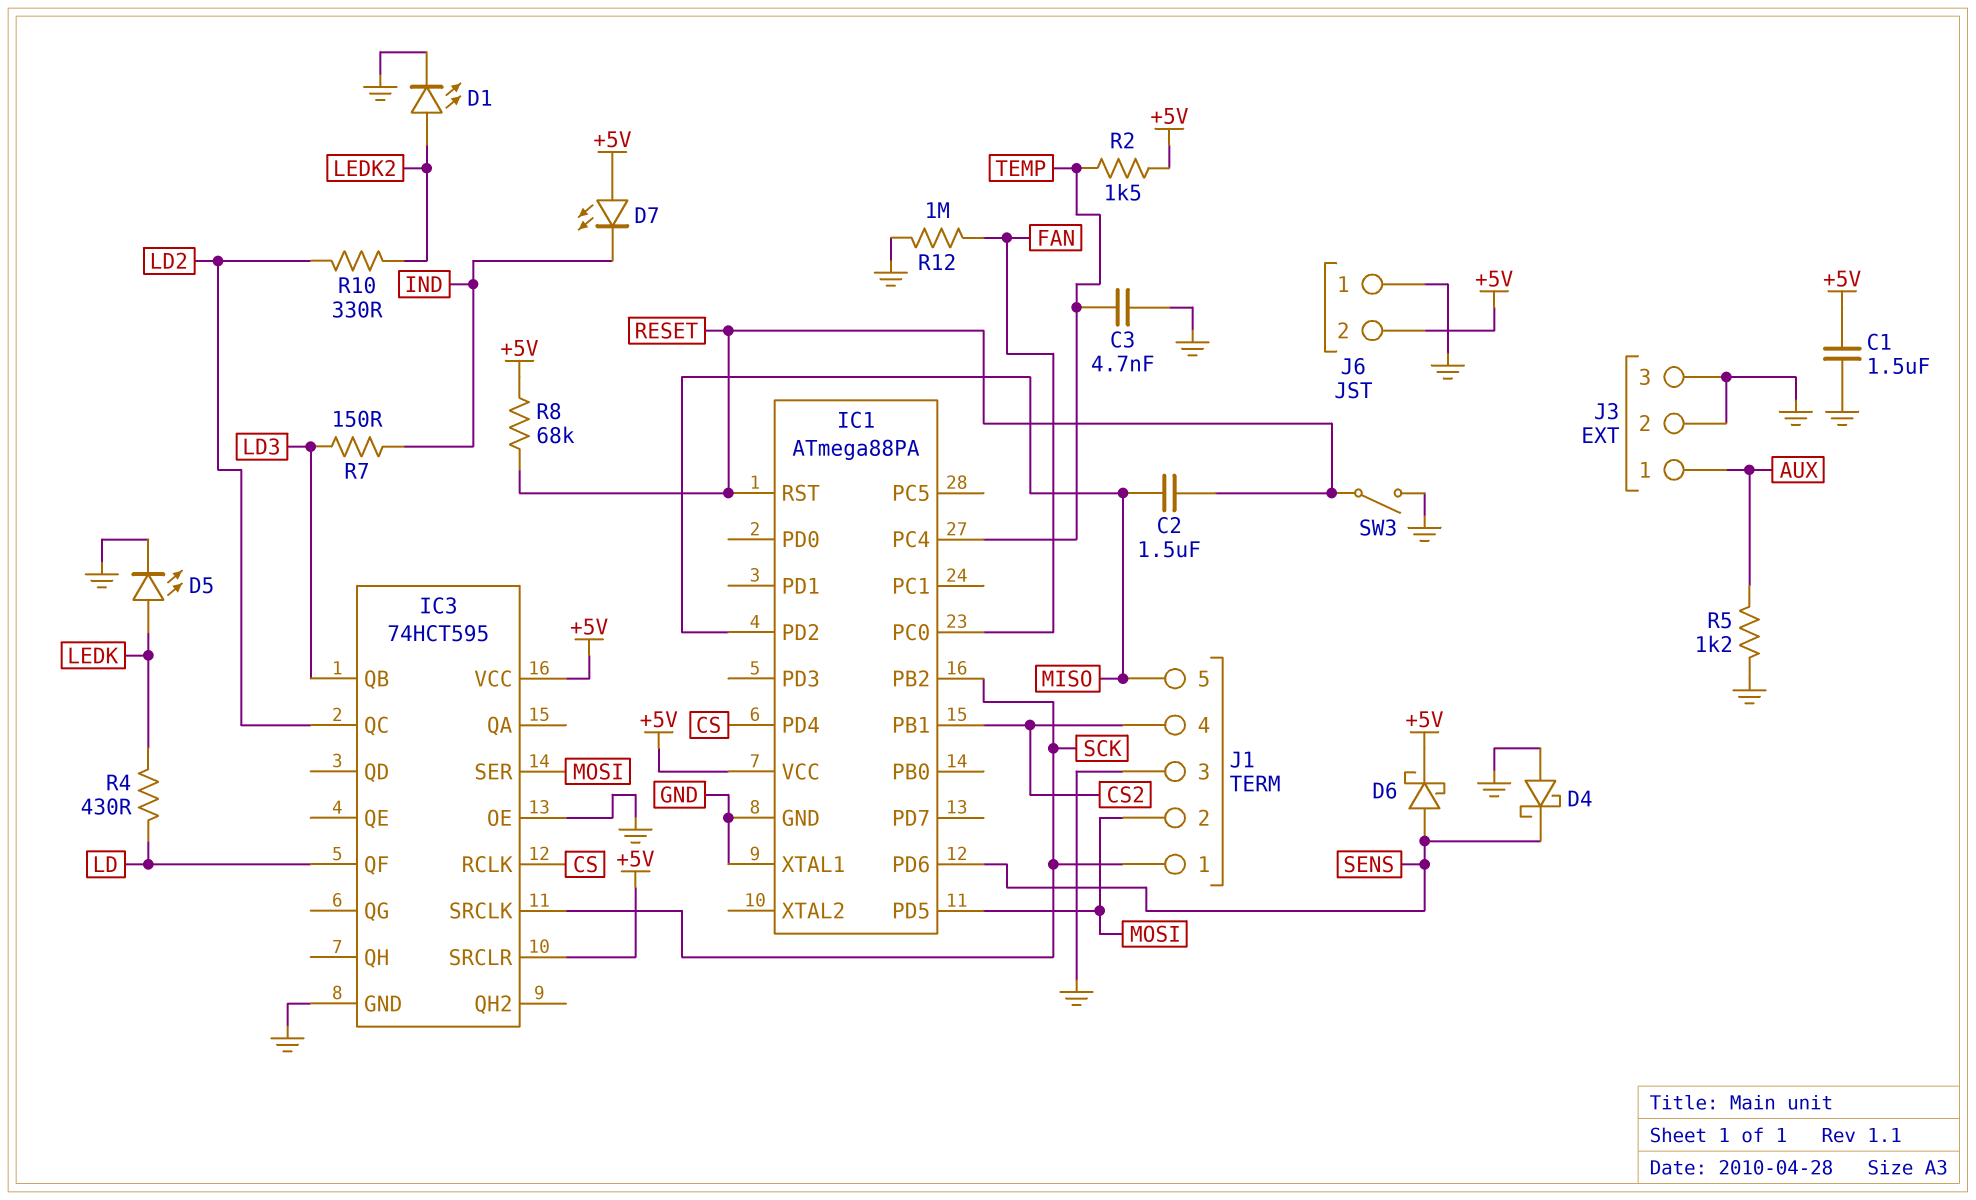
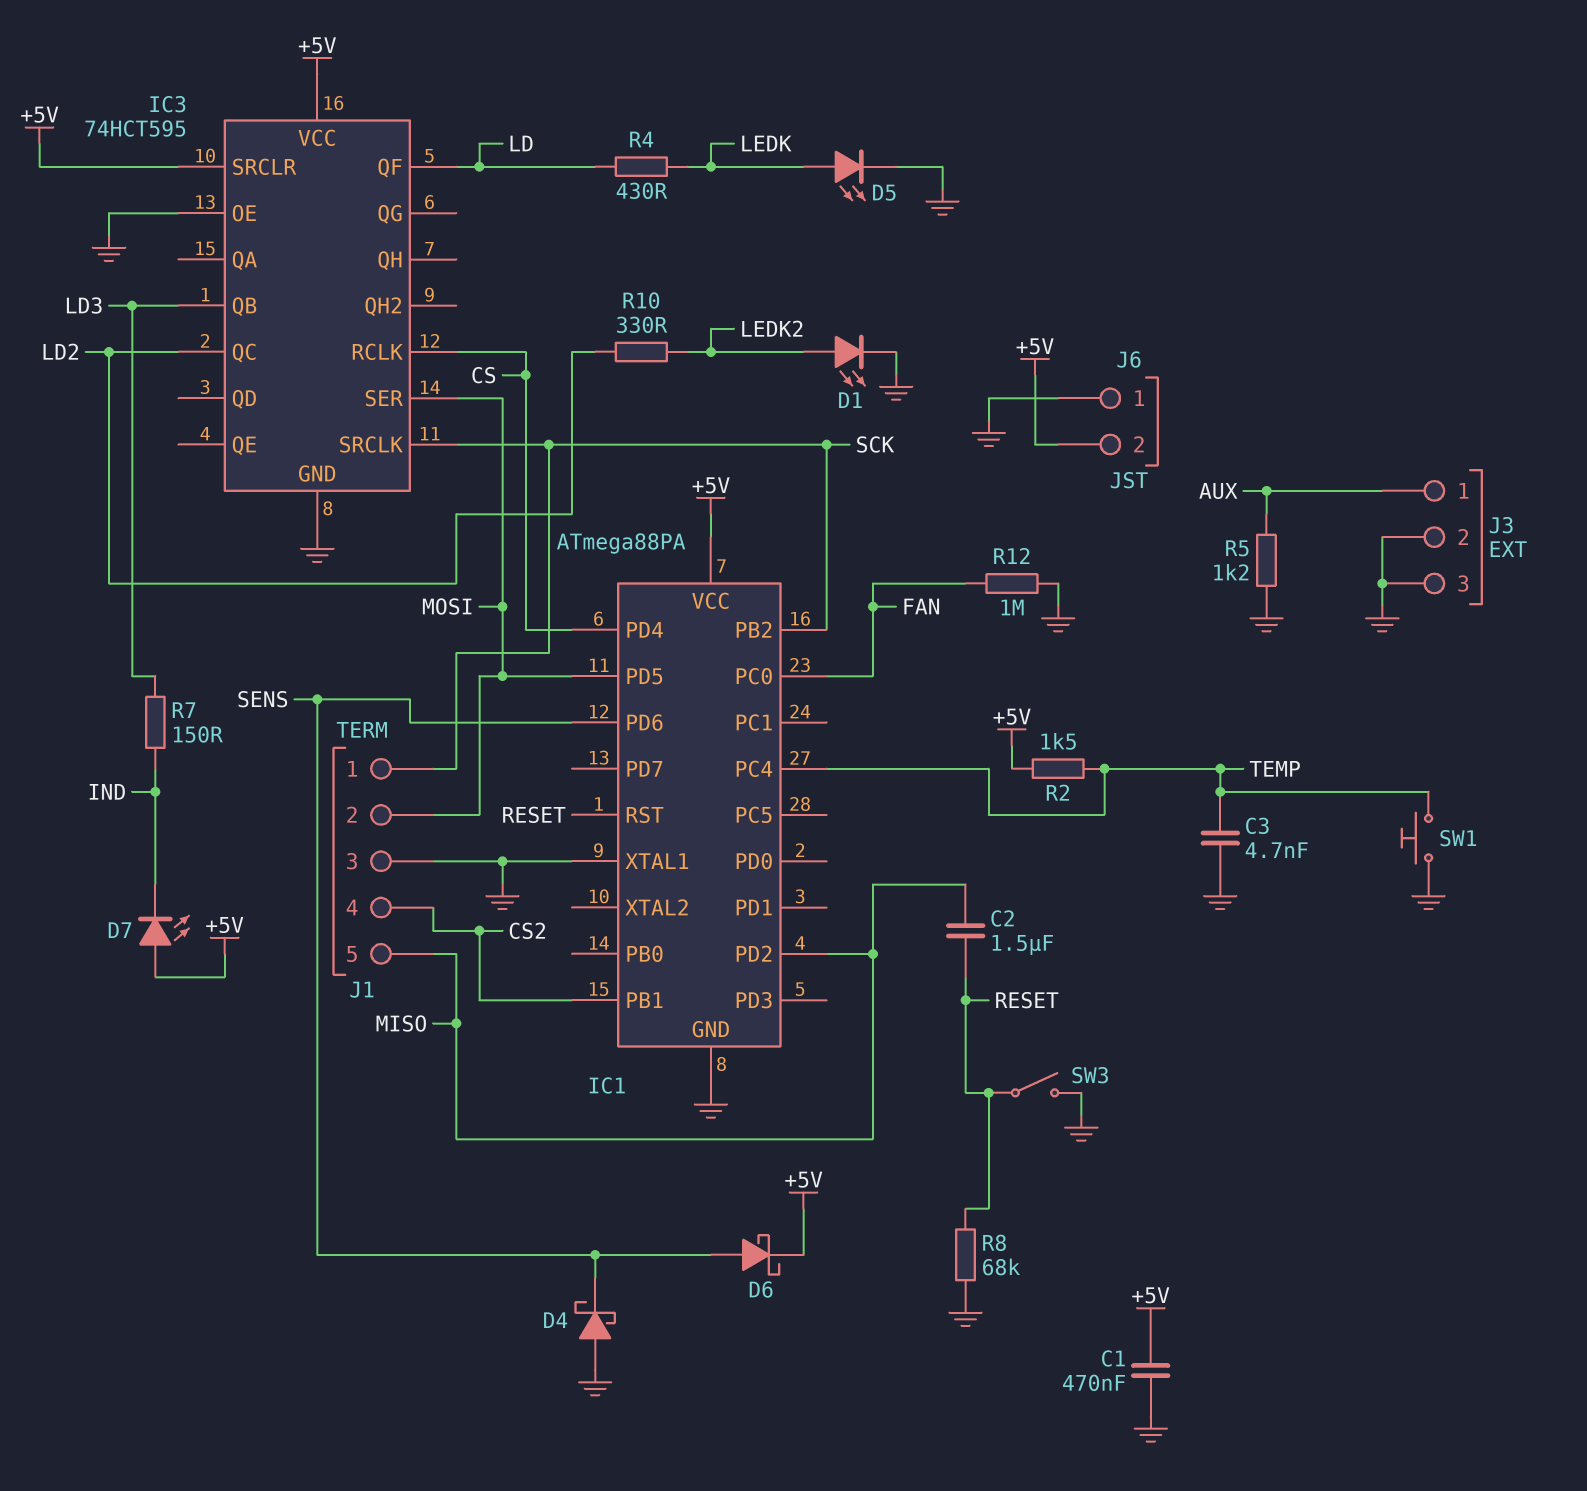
C1: 1.5uF (+5V, GND) -> 470nF (+5V, GND)
R8: 68k (+5V, RESET) -> 68k (GND, RESET)
SW1: none -> button (GND, TEMP)

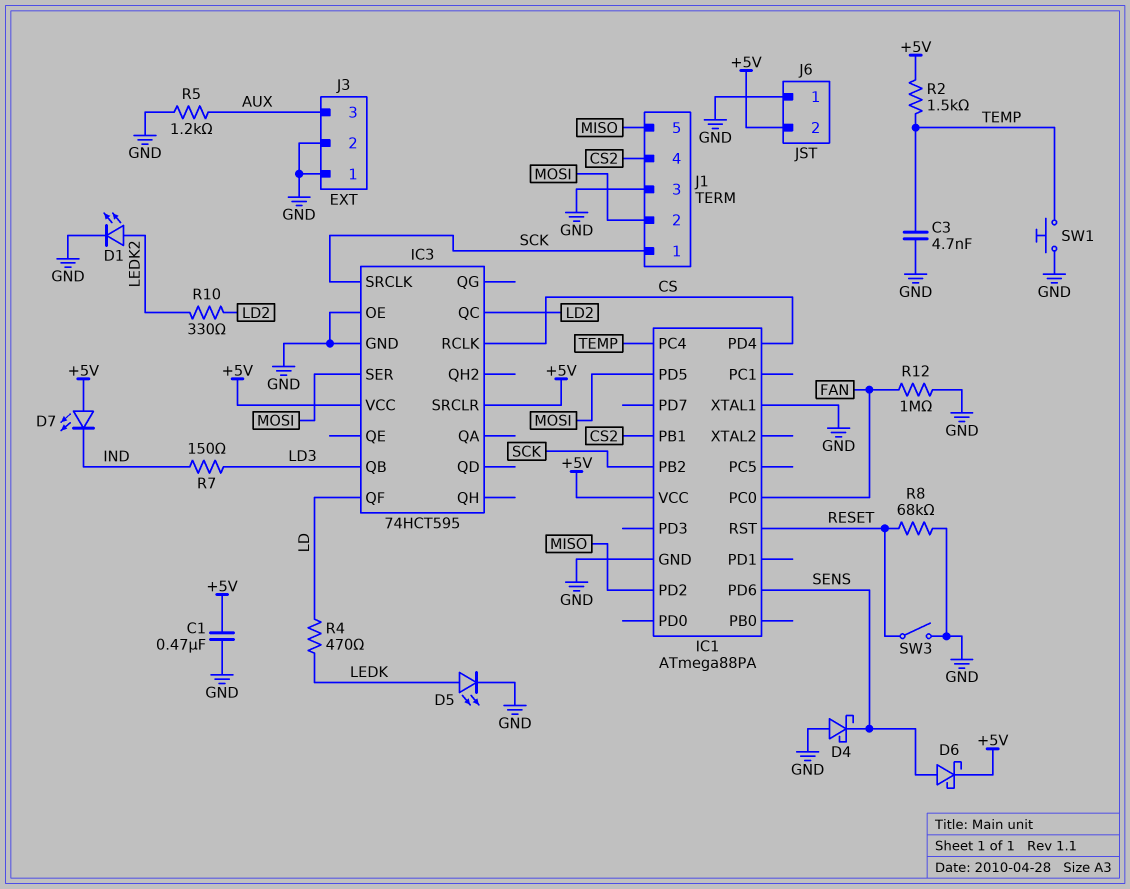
C2: 1.5uF (MISO, RESET) -> none
J3 pin 1: AUX -> GND
J3 pin 3: GND -> AUX
R4: 430 (LD, LEDK) -> 470 (LD, LEDK)

